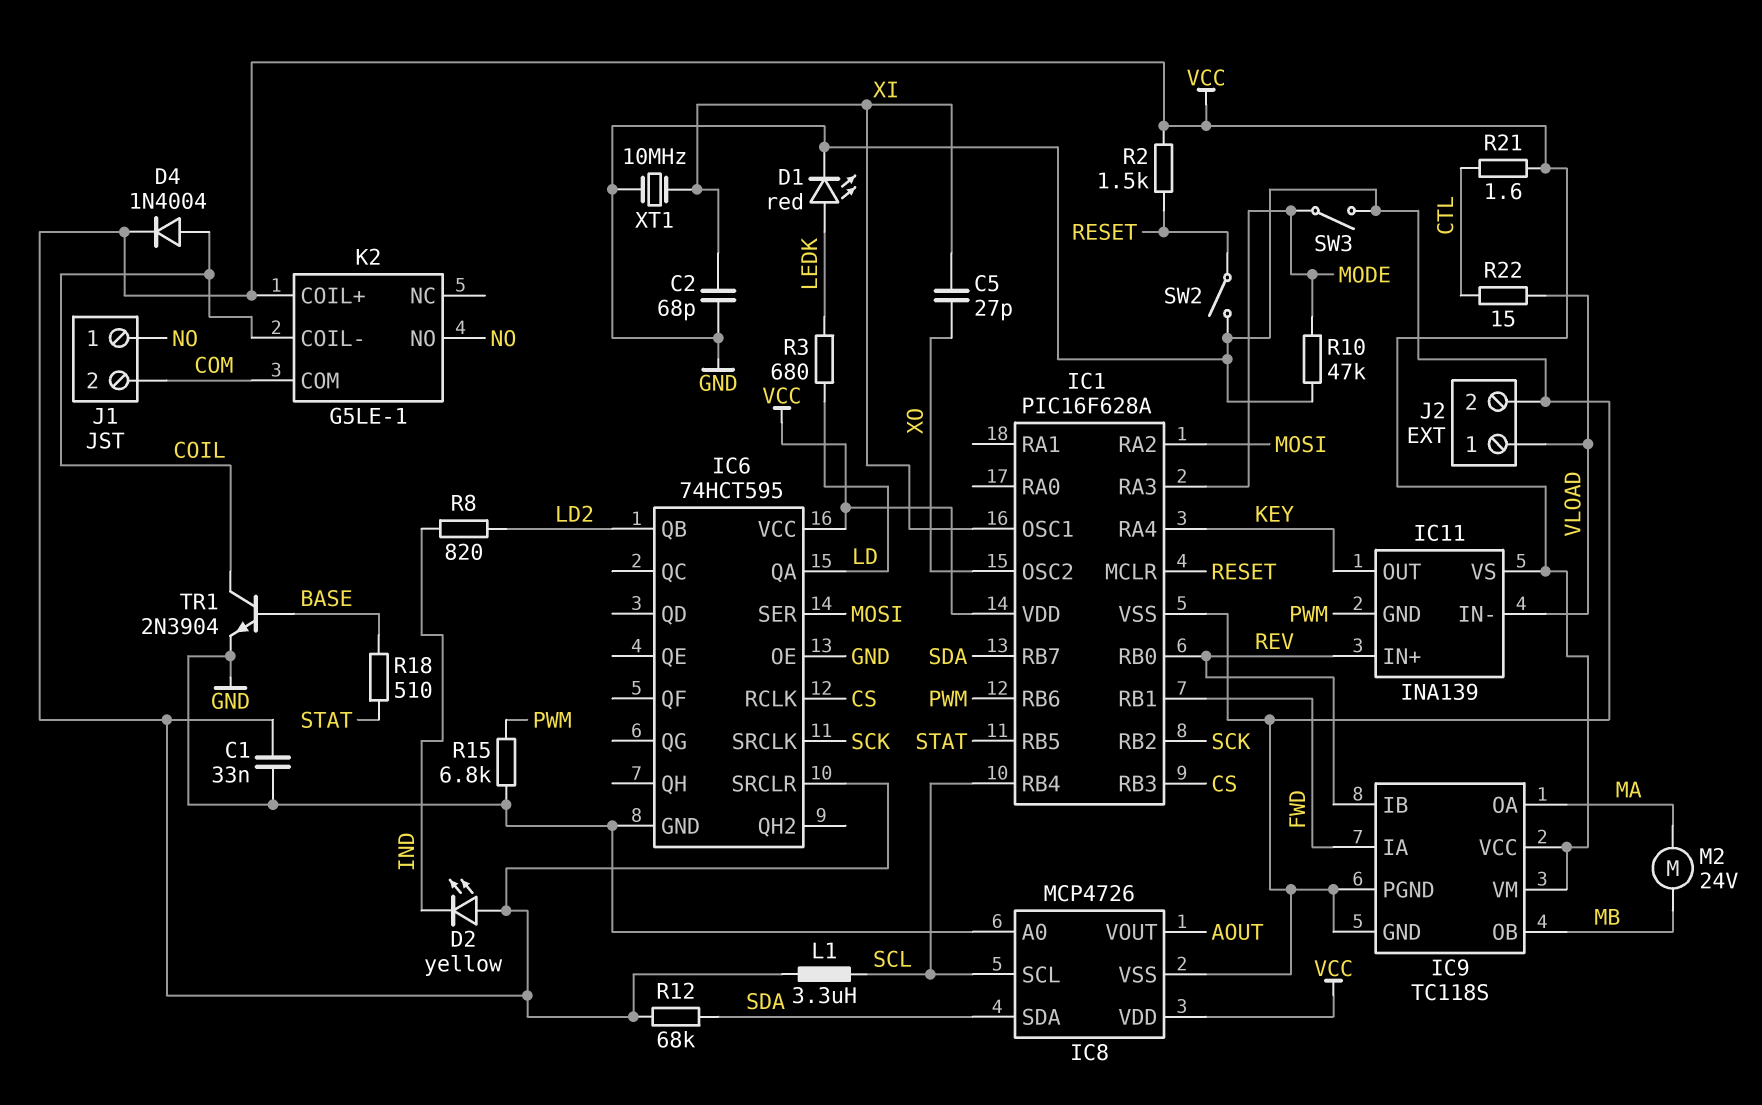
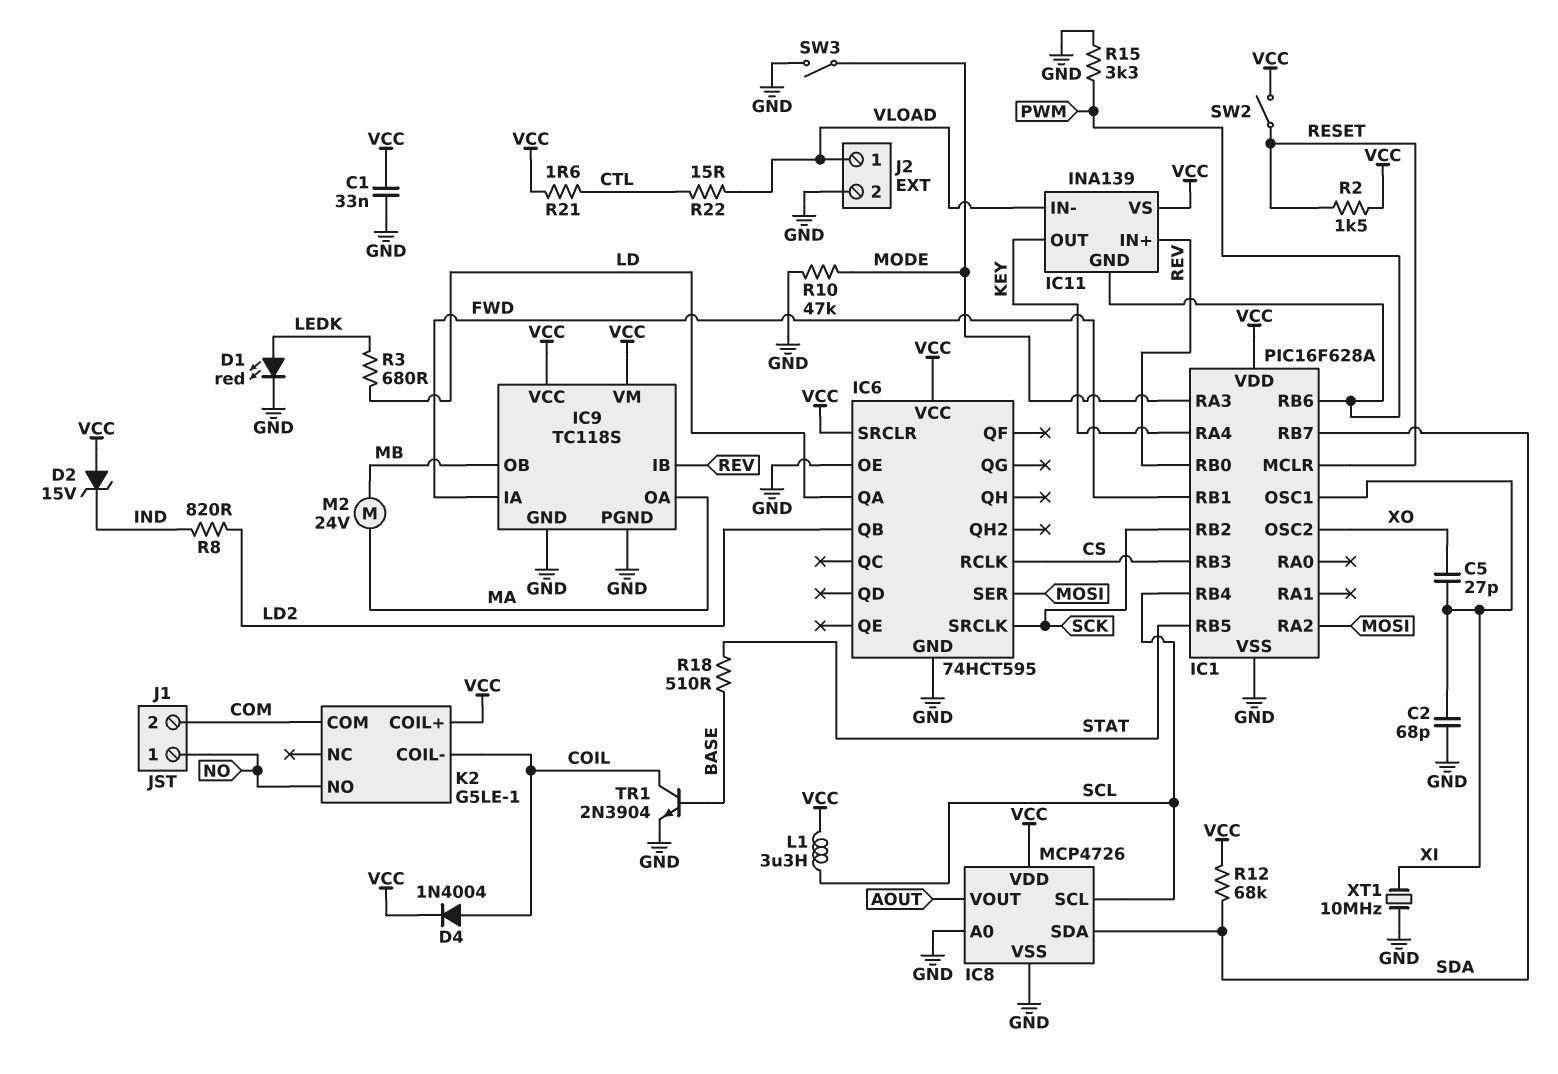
D2: LED yellow (A VCC, K IND) -> zener 15V (A VCC, K IND)
R15: 6.8k (GND, PWM) -> 3.3k (GND, PWM)
SW2: switch (GND, RESET) -> switch (RESET, VCC)

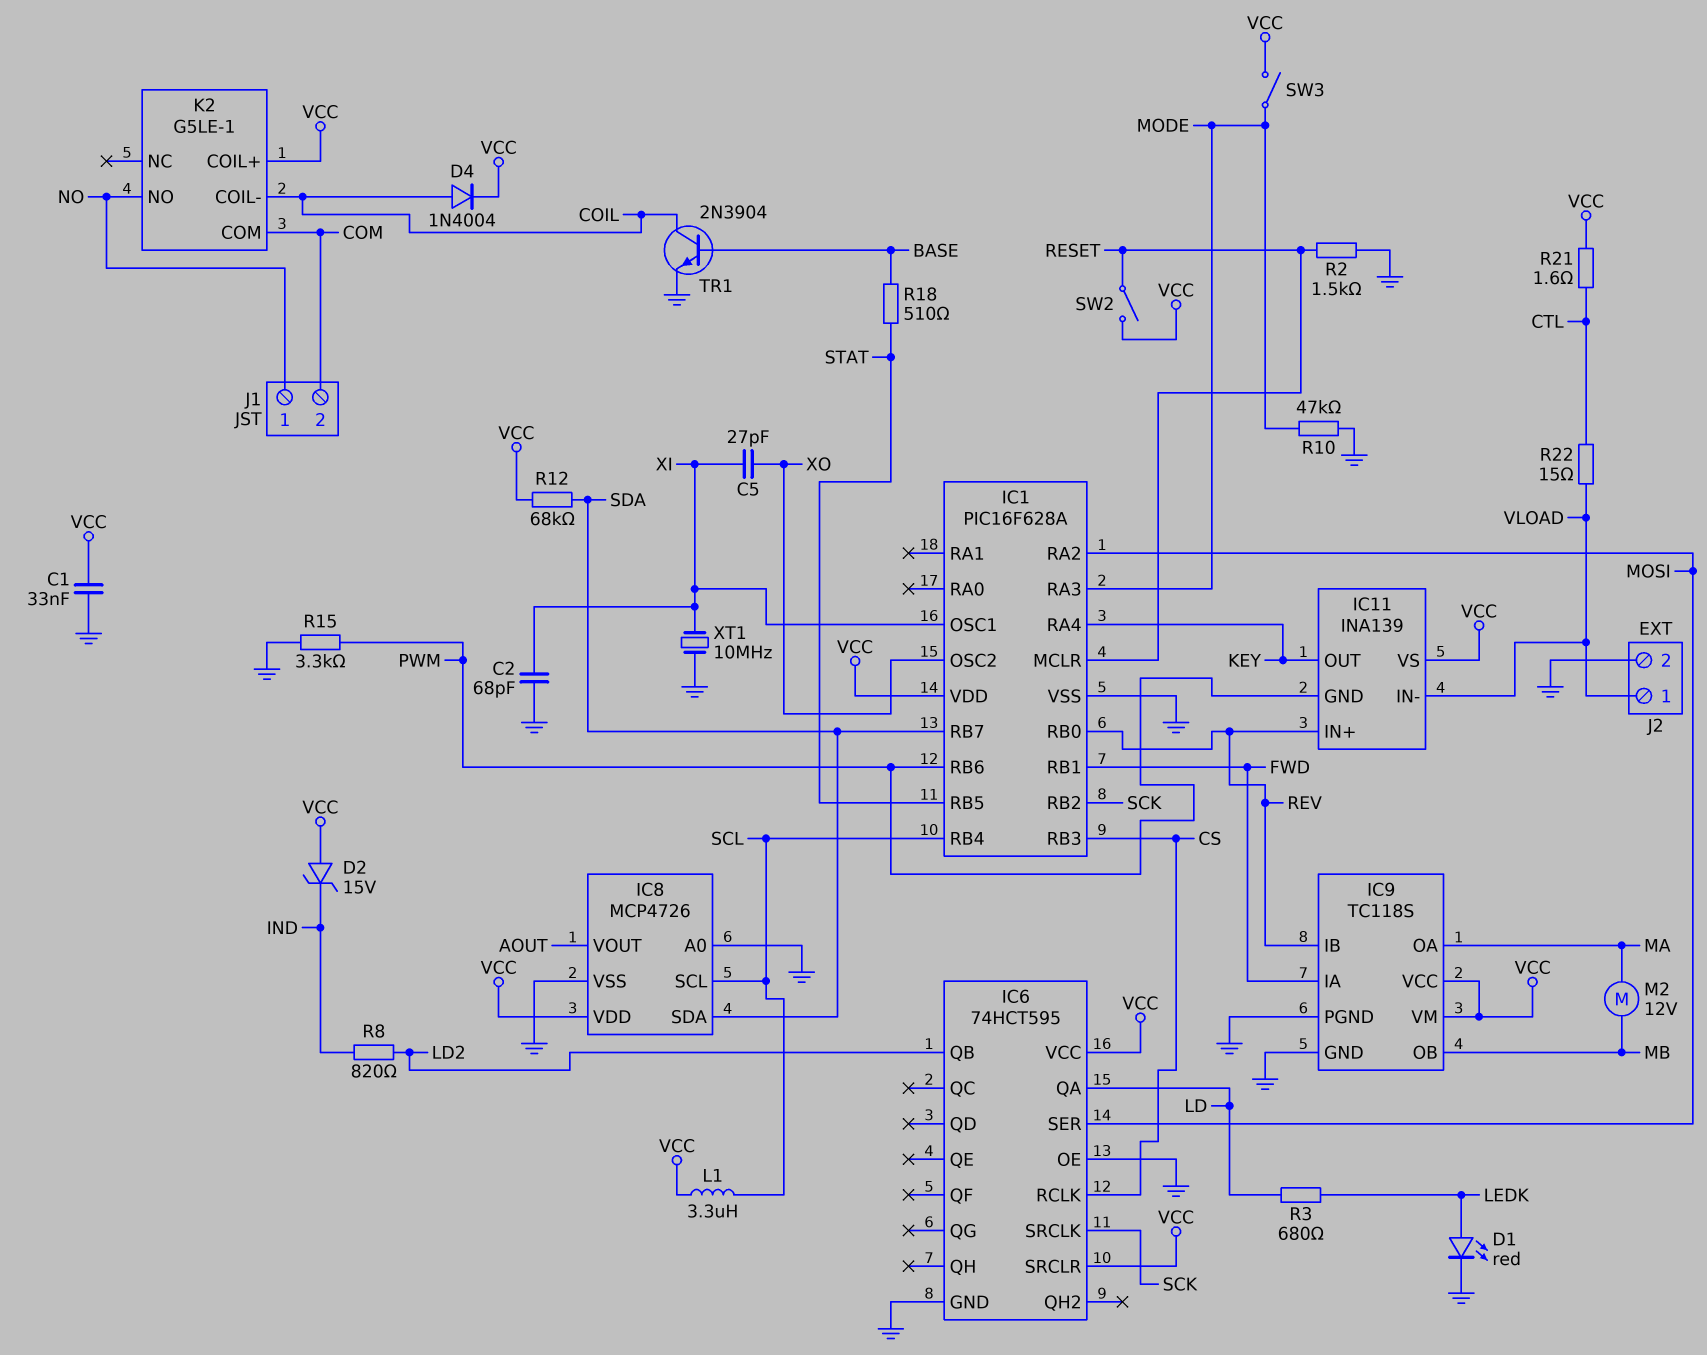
M2: motor 24V (MA, MB) -> motor 12V (MA, MB)
R2: 1.5k (RESET, VCC) -> 1.5k (GND, RESET)
SW3: switch (GND, MODE) -> switch (MODE, VCC)

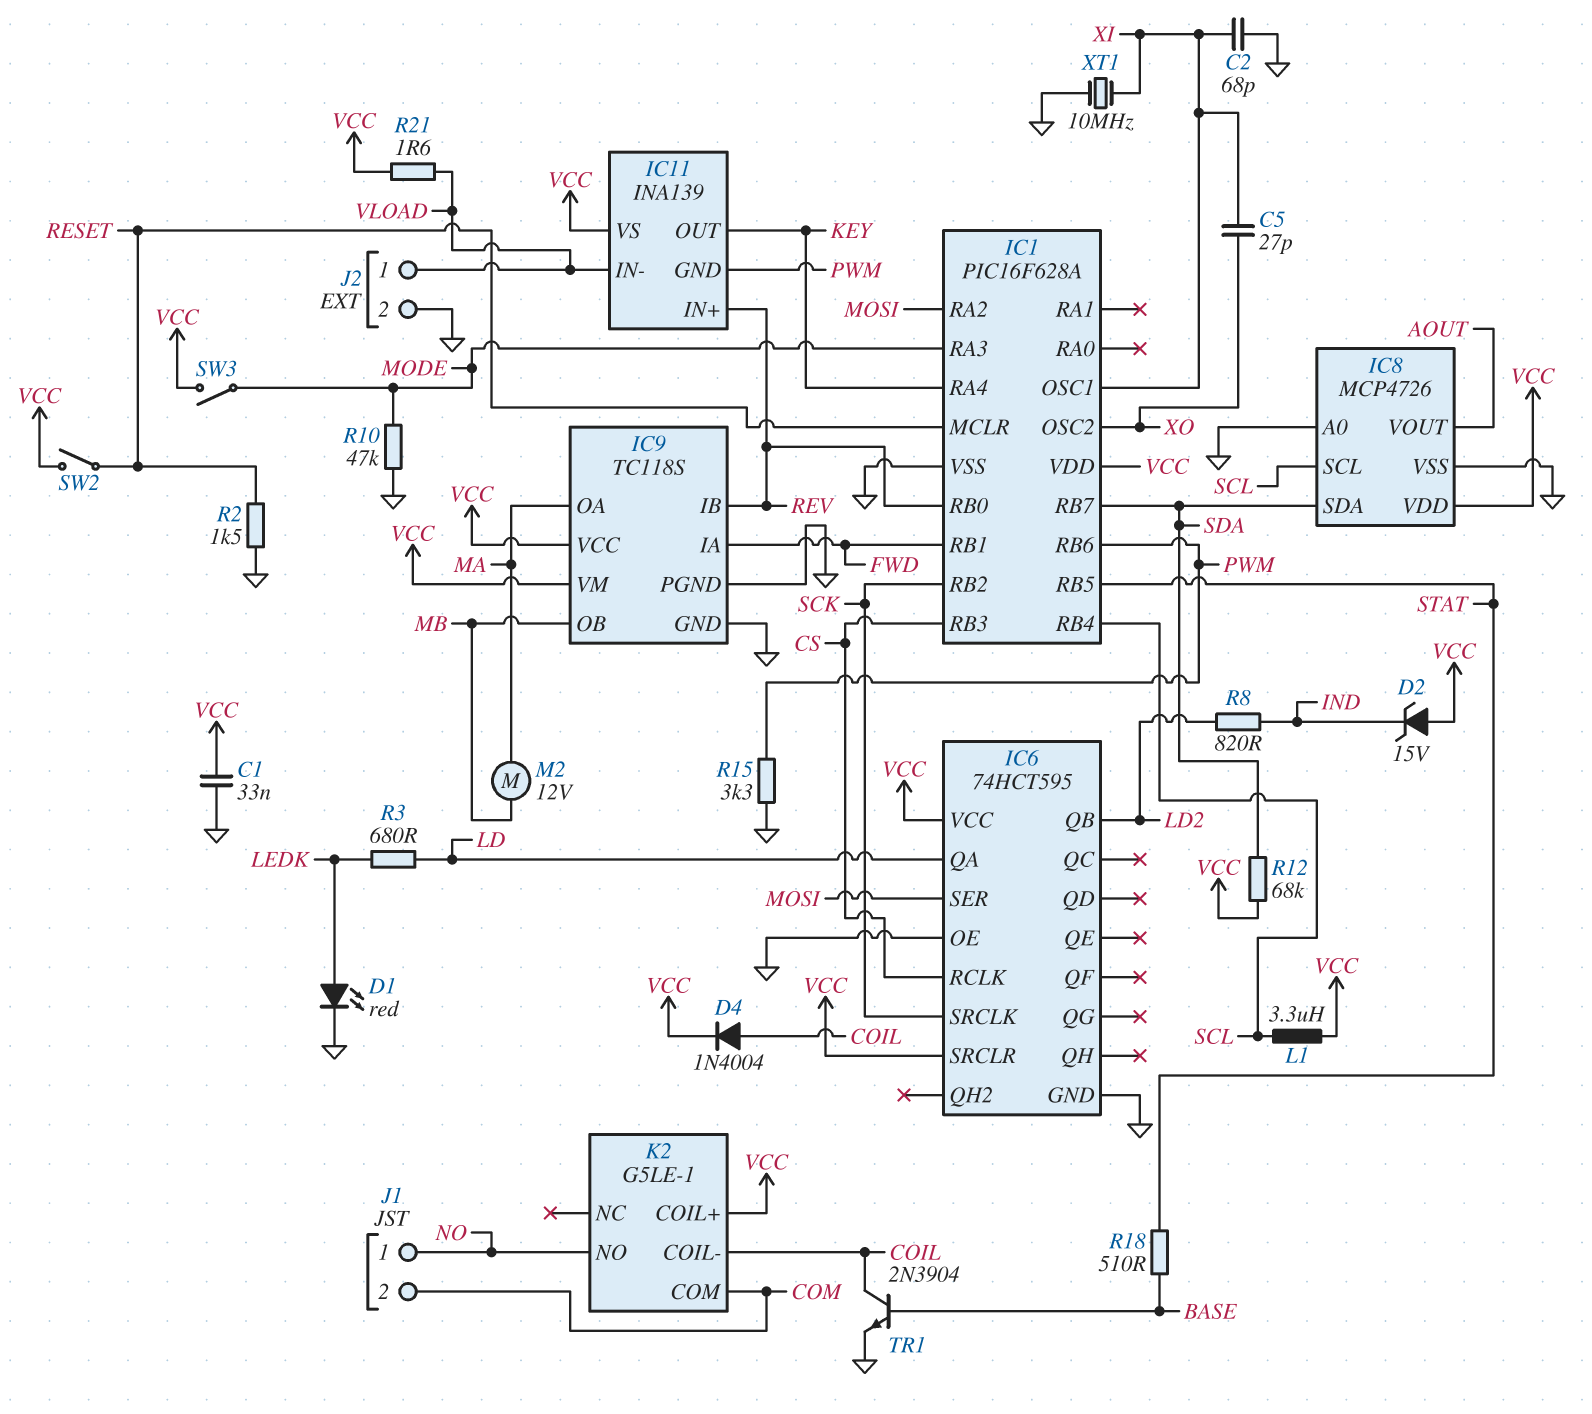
R21: 1.6 (CTL, VCC) -> 1.6 (VCC, VLOAD)
R22: 15 (CTL, VLOAD) -> none

